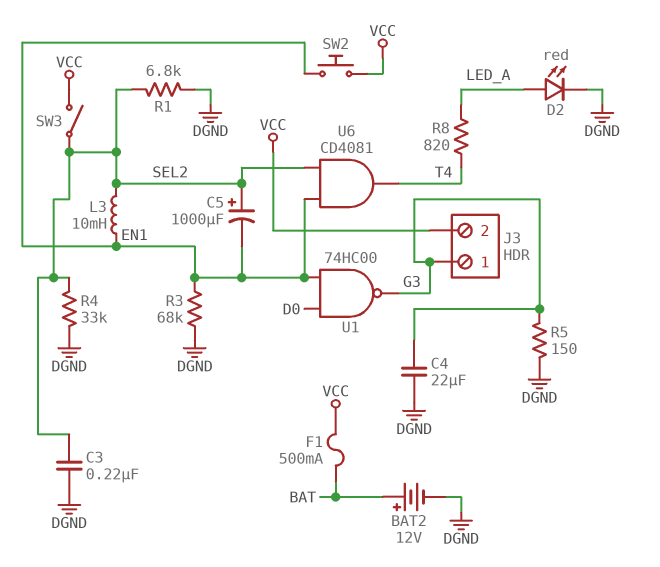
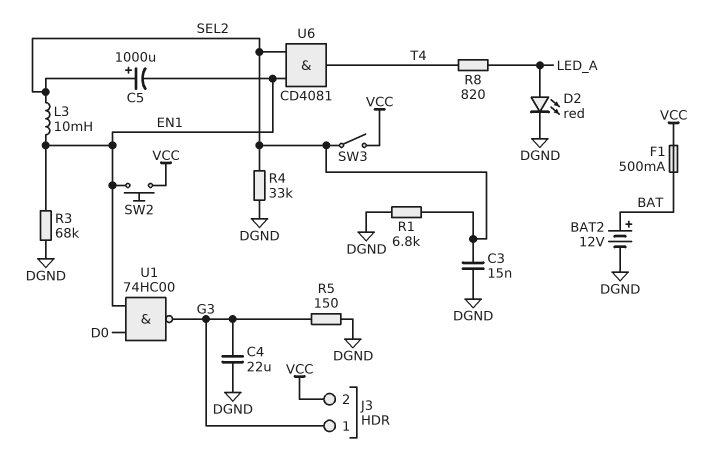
C3: 220nF (DGND, SEL2) -> 15nF (DGND, SEL2)

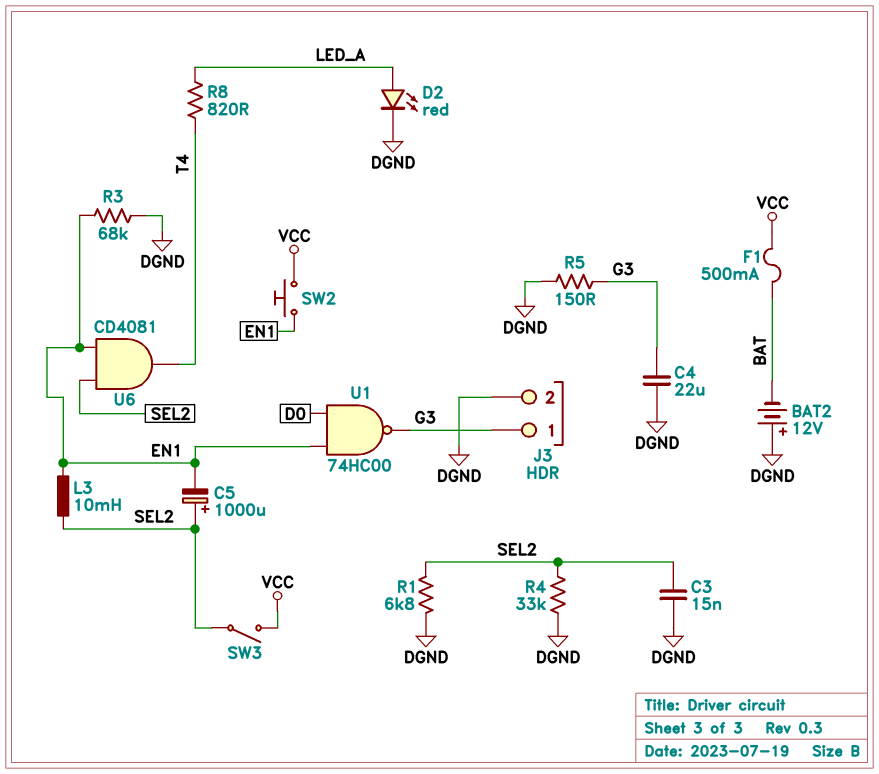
BAT2: 12V (plus BAT, minus DGND) -> 12V (plus DGND, minus BAT)
J3 pin 2: VCC -> DGND

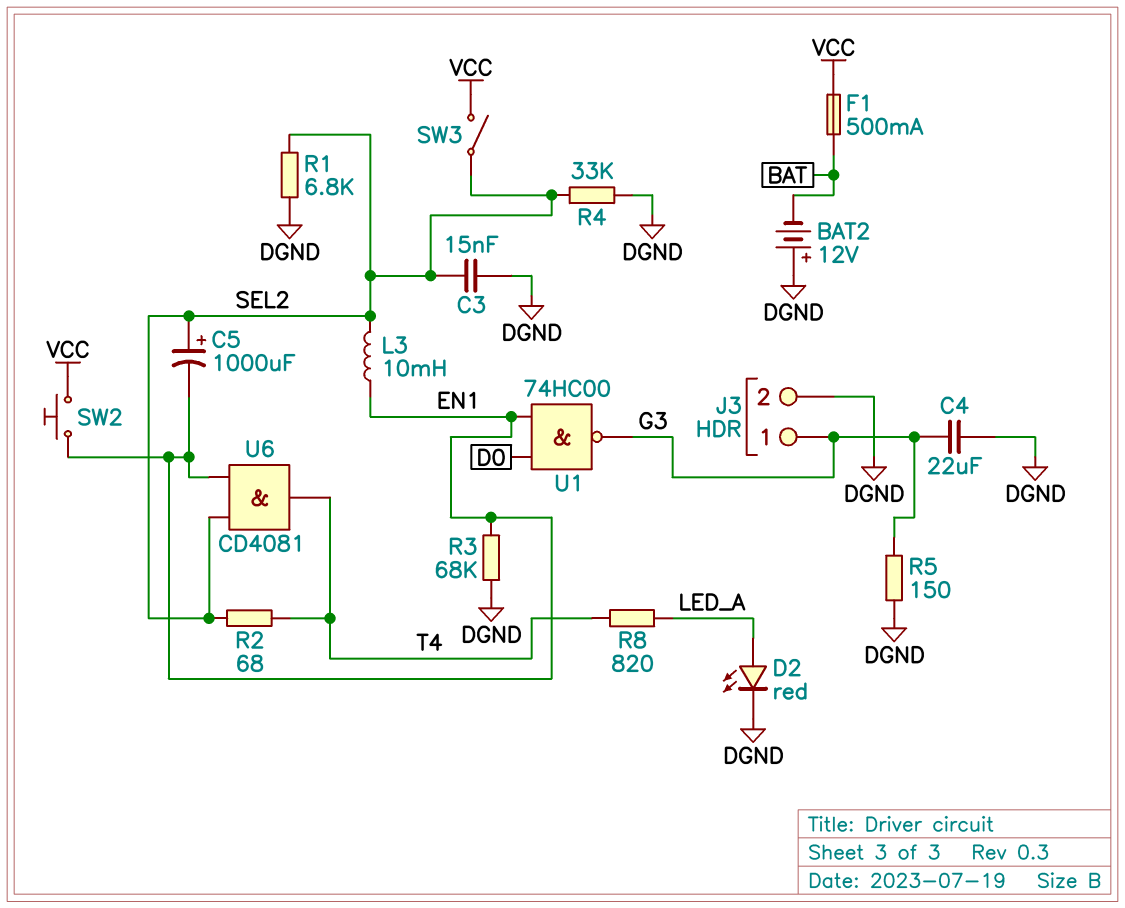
R2: none -> 68 (SEL2, T4)

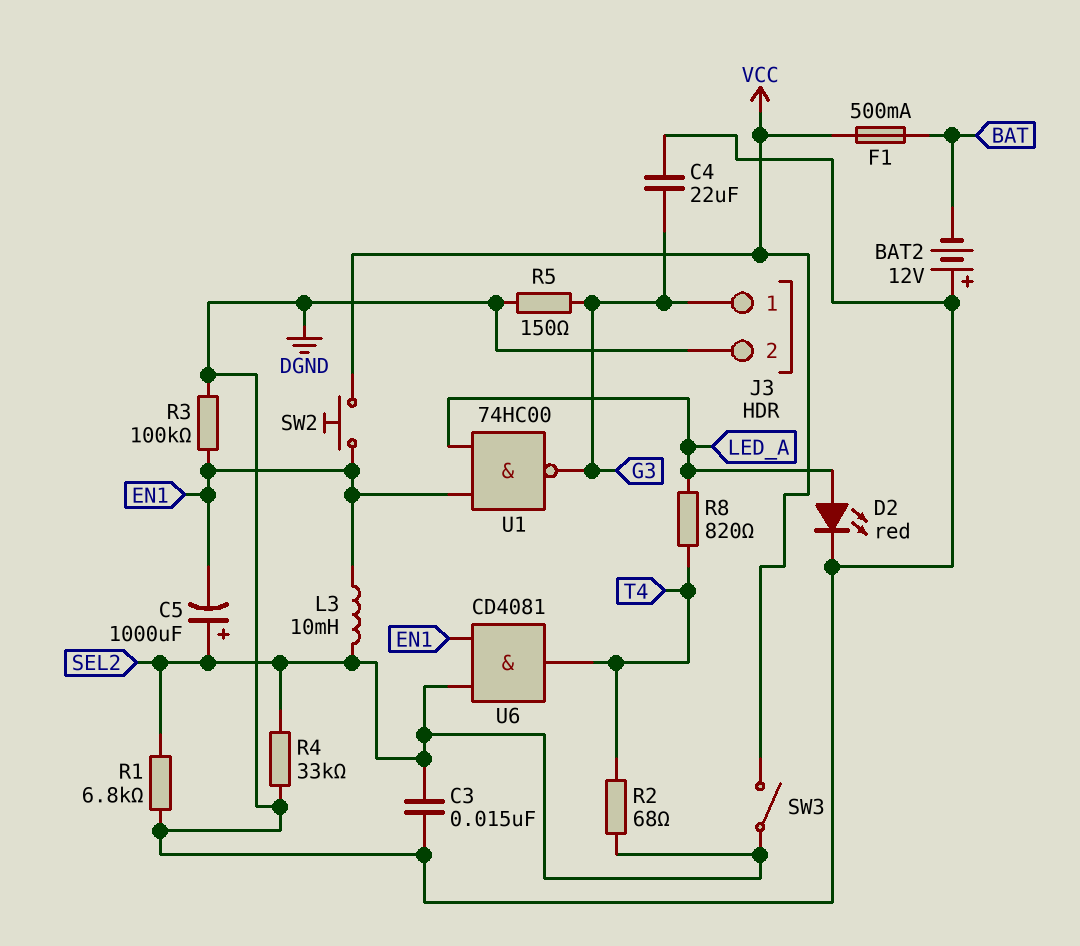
R3: 68k (DGND, EN1) -> 100k (DGND, EN1)
U1: NAND 74HC00 (in D0, in EN1, out G3) -> NAND 74HC00 (in EN1, in LED_A, out G3)

